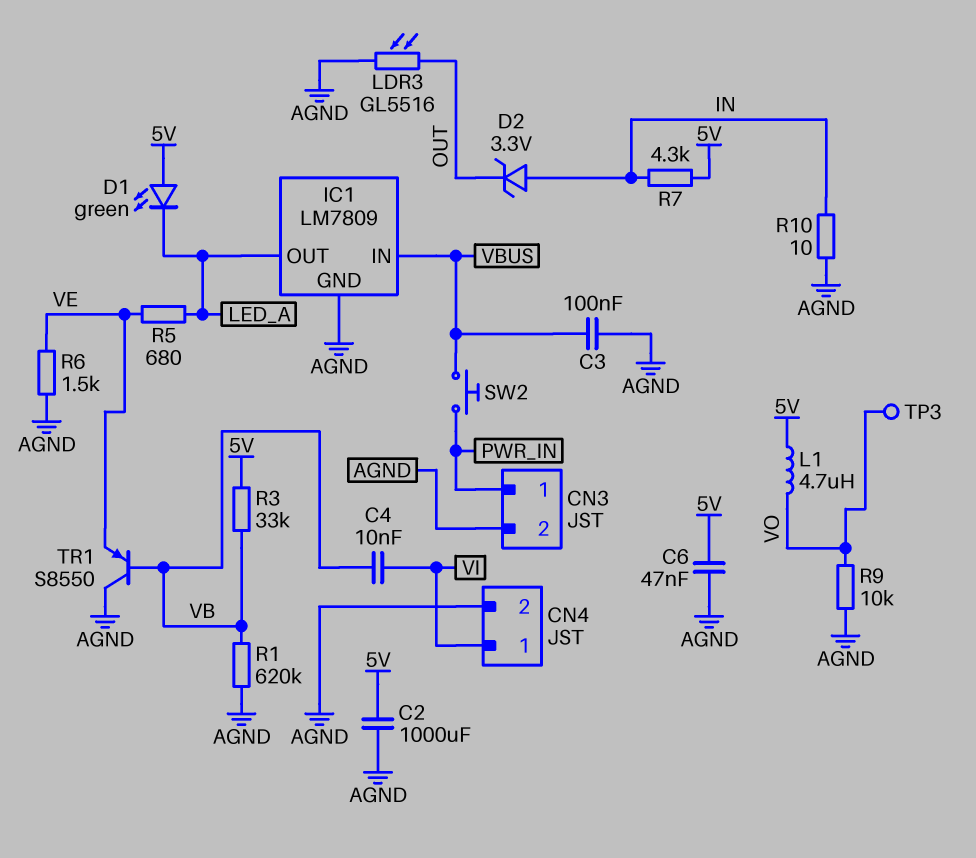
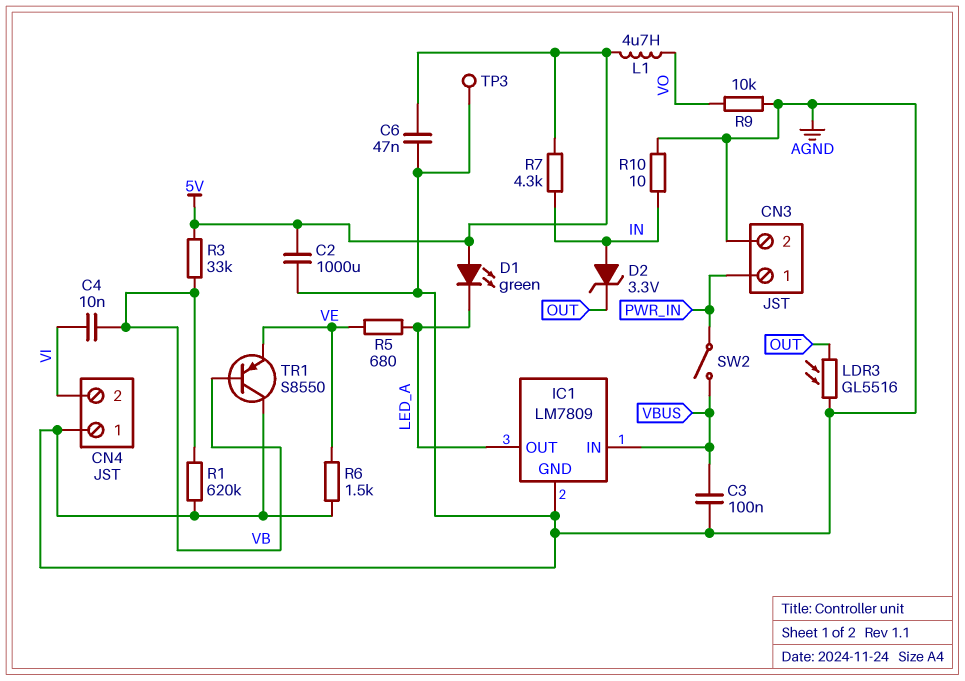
CN4 pin 1: VI -> AGND
CN4 pin 2: AGND -> VI
SW2: button (PWR_IN, VBUS) -> switch (PWR_IN, VBUS)
TP3: test point (VO) -> test point (AGND)

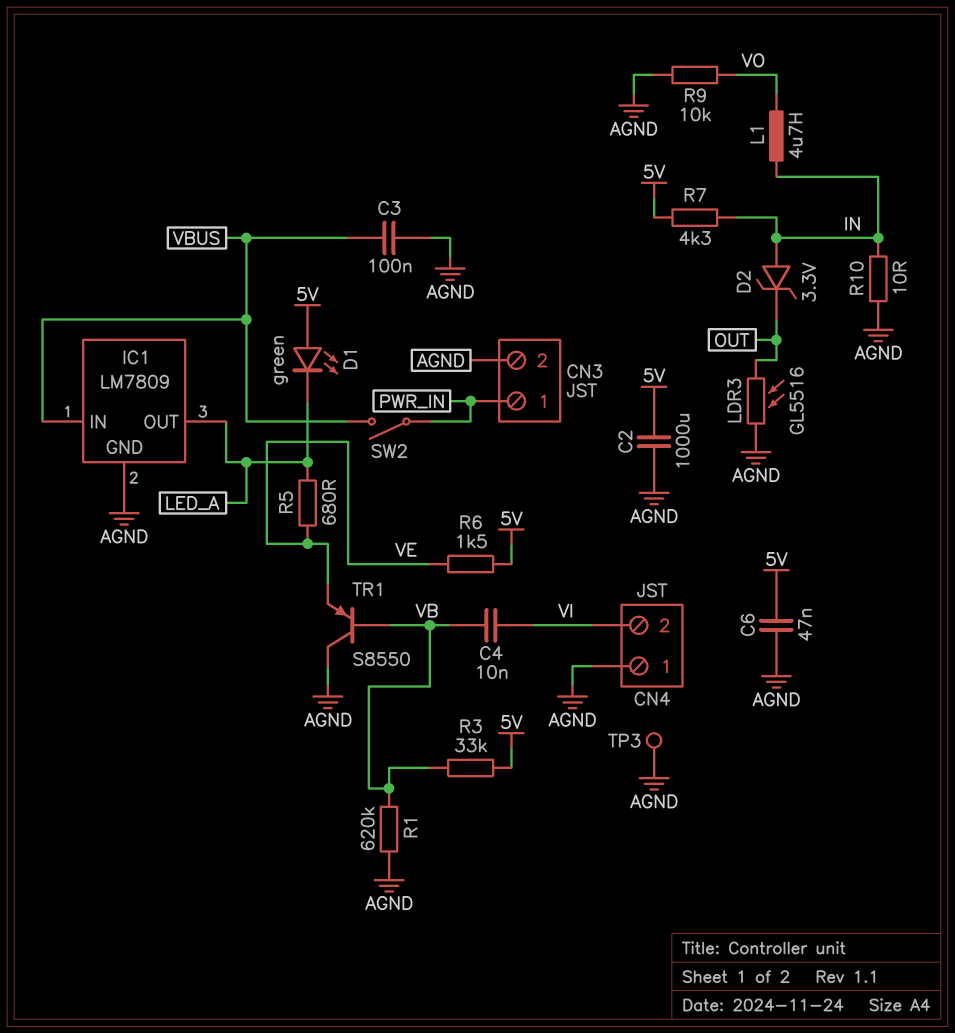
L1: 4.7uH (5V, VO) -> 4.7uH (IN, VO)
R6: 1.5k (AGND, VE) -> 1.5k (5V, VE)

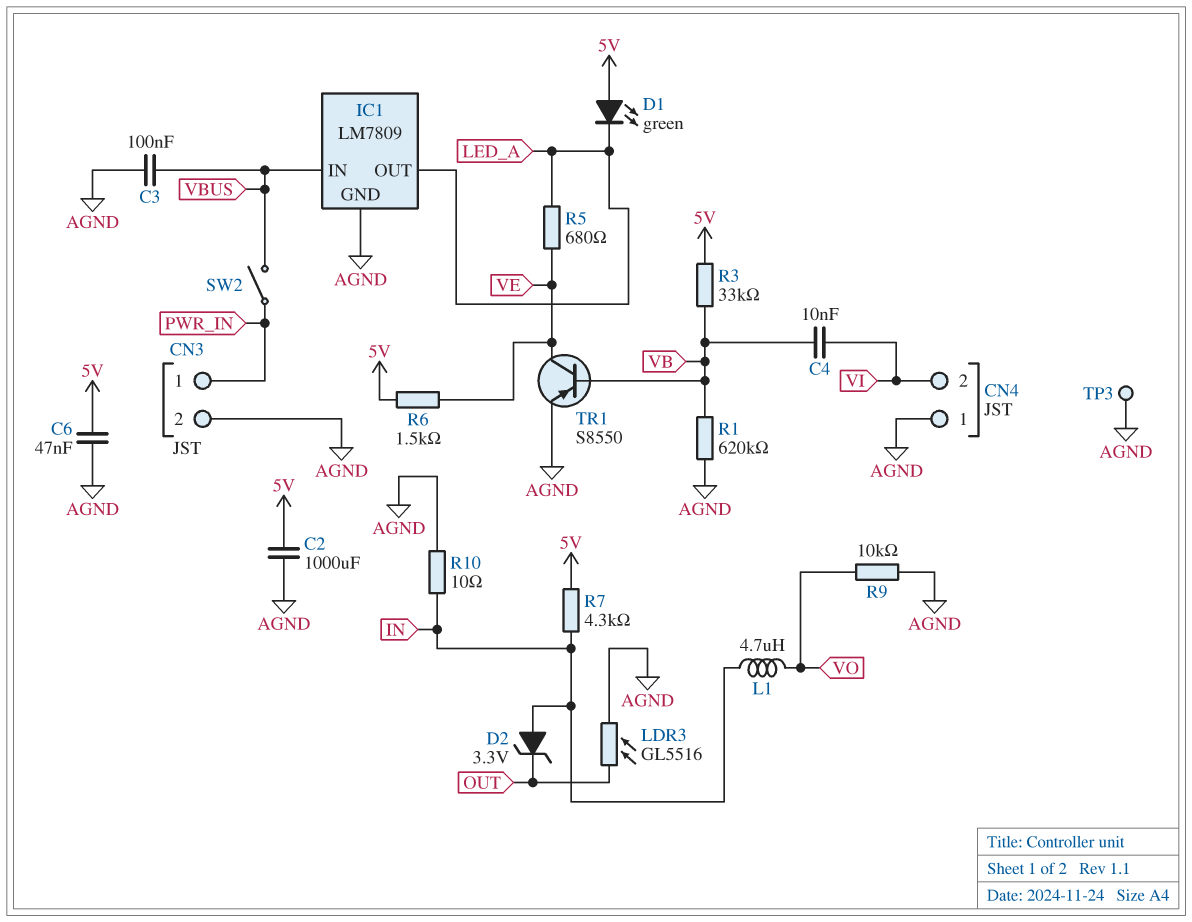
TR1: PNP S8550 (B VB, C AGND, E VE) -> PNP S8550 (B VB, C VE, E AGND)

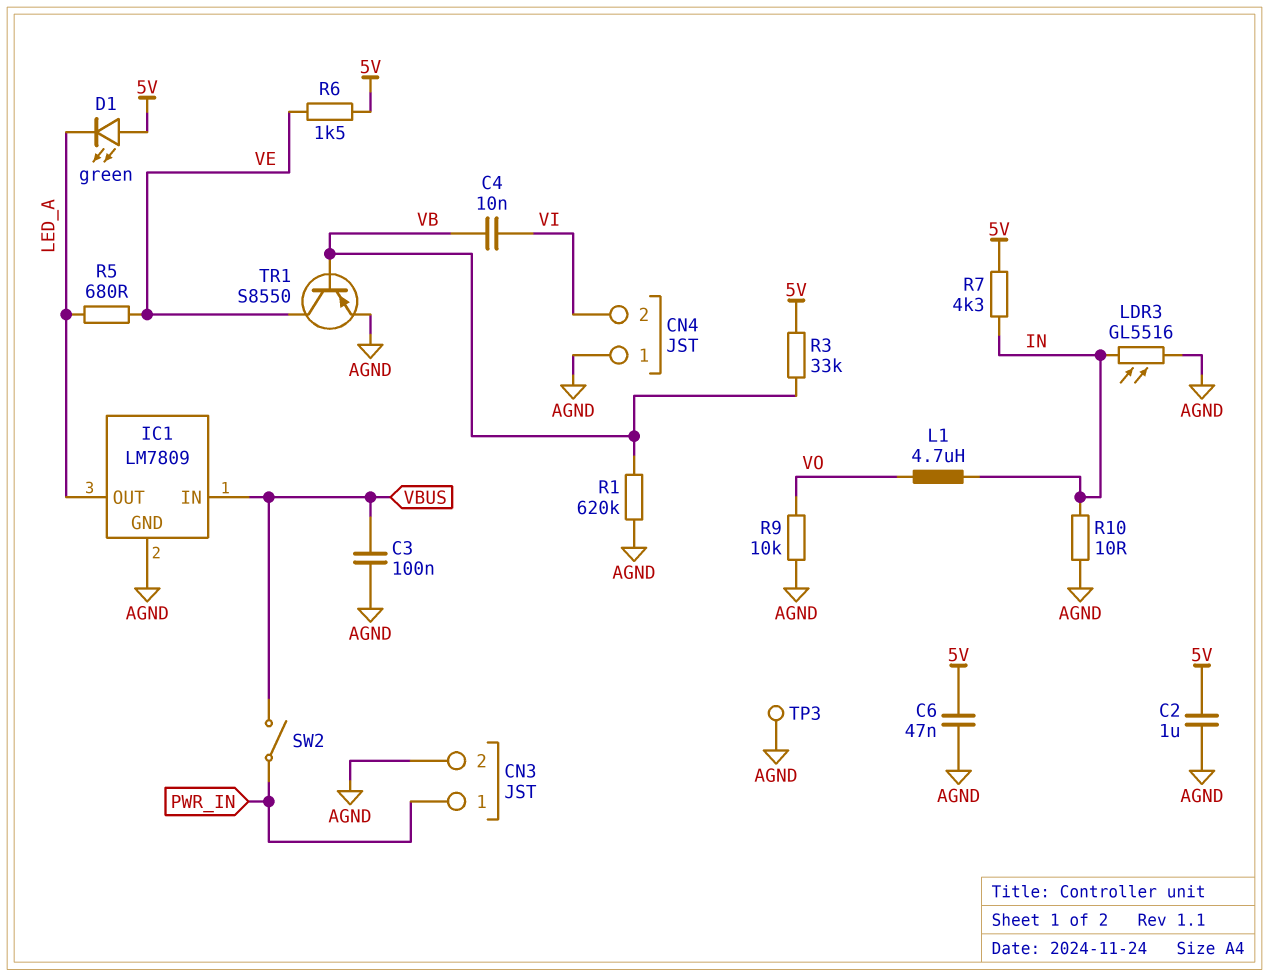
C2: 1000uF (5V, AGND) -> 1uF (5V, AGND)
D2: zener 3.3V (A IN, K OUT) -> none
LDR3: GL5516 (AGND, OUT) -> GL5516 (AGND, IN)

